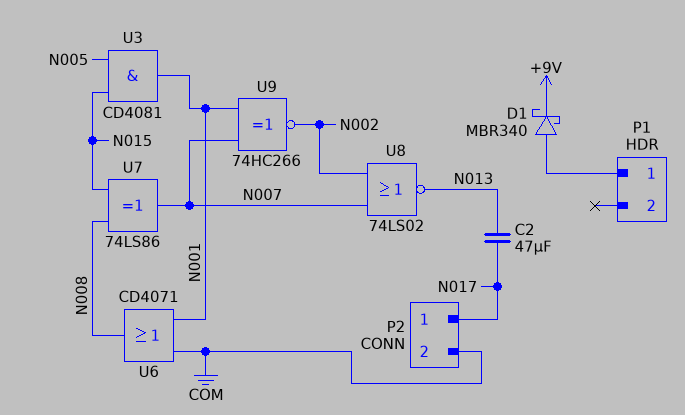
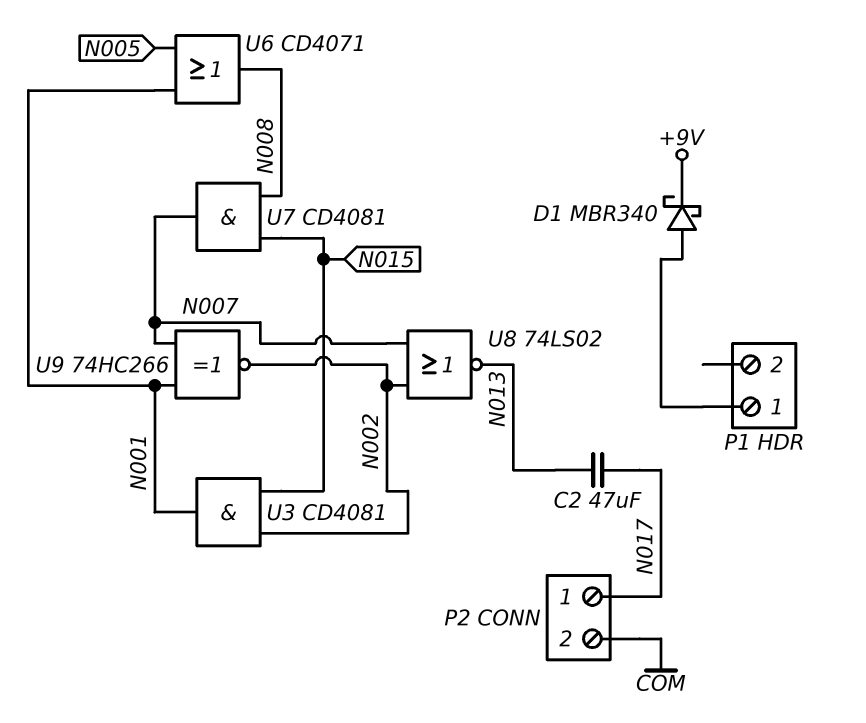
U3: AND CD4081 (in N005, in N015, out N001) -> AND CD4081 (in N002, in N015, out N001)
U6: OR CD4071 (in COM, in N001, out N008) -> OR CD4071 (in N001, in N005, out N008)
U7: XOR 74LS86 (in N008, in N015, out N007) -> AND CD4081 (in N008, in N015, out N007)

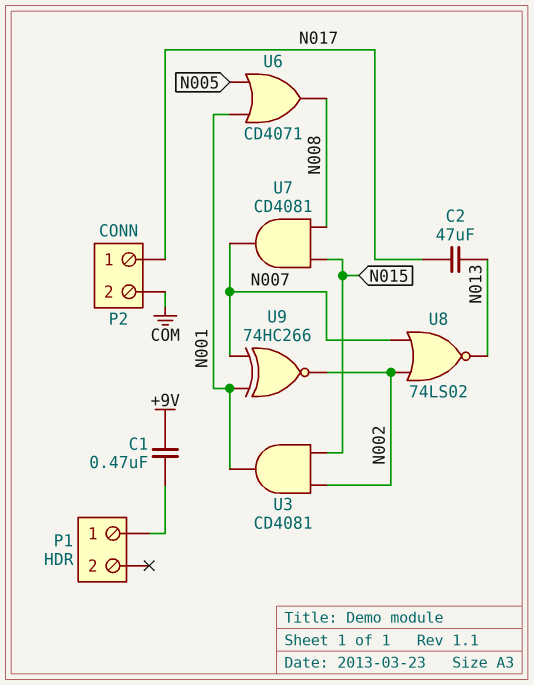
C1: none -> 470nF (+9V, P1/1)
D1: schottky MBR340 (A P1/1, K +9V) -> none

